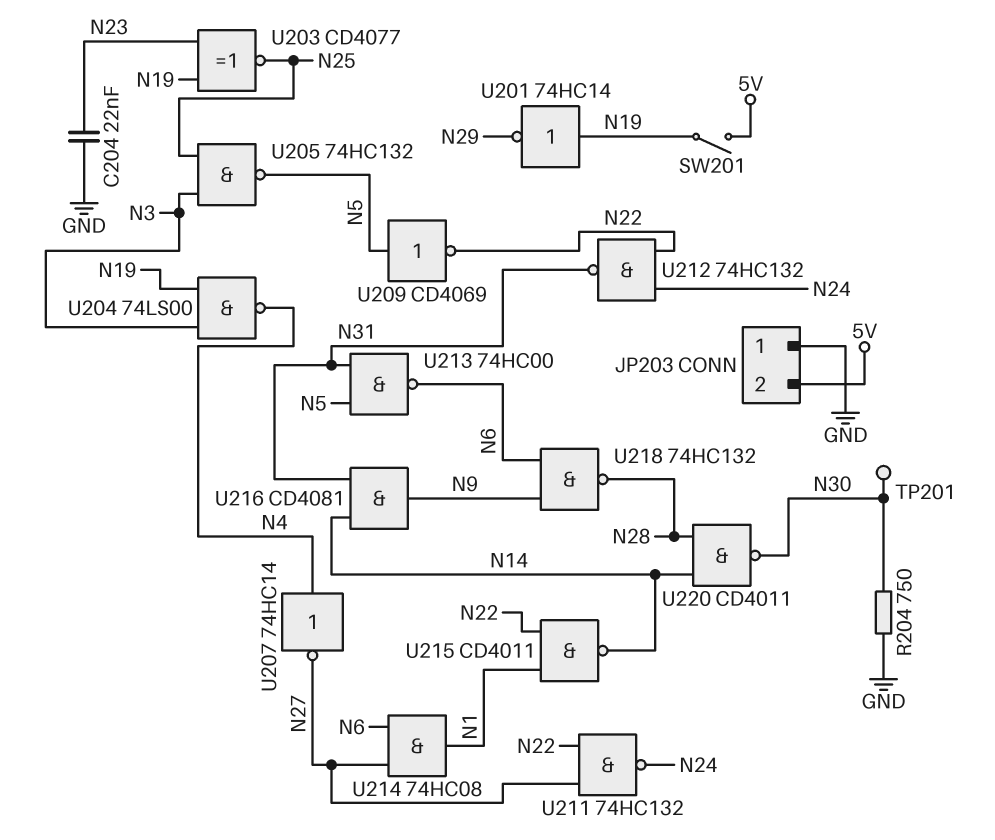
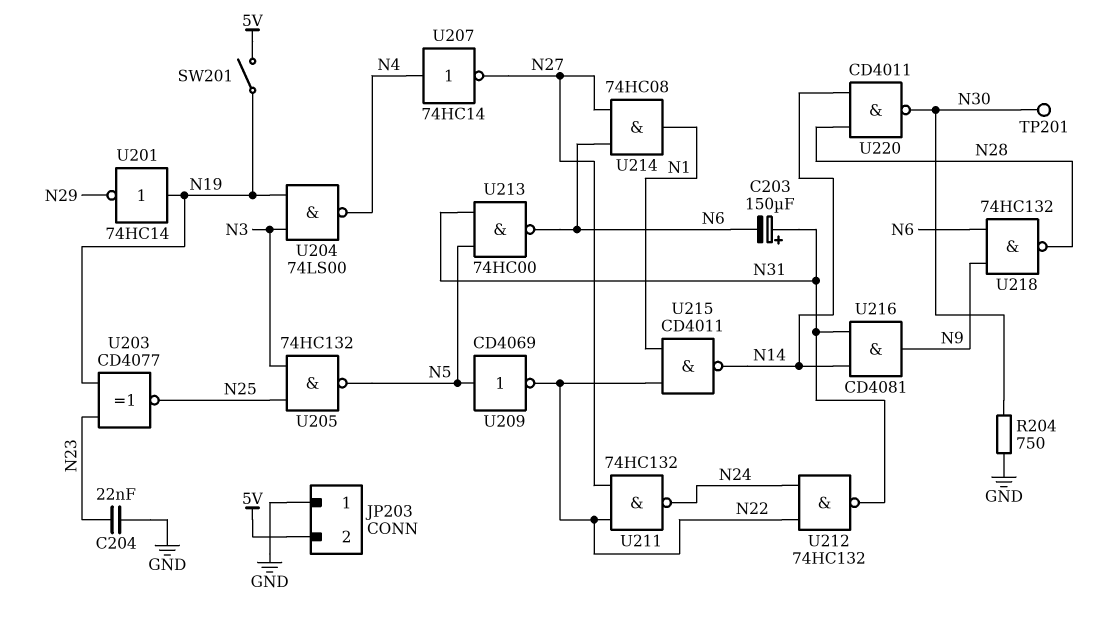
C203: none -> 150uF (plus N31, minus N6)

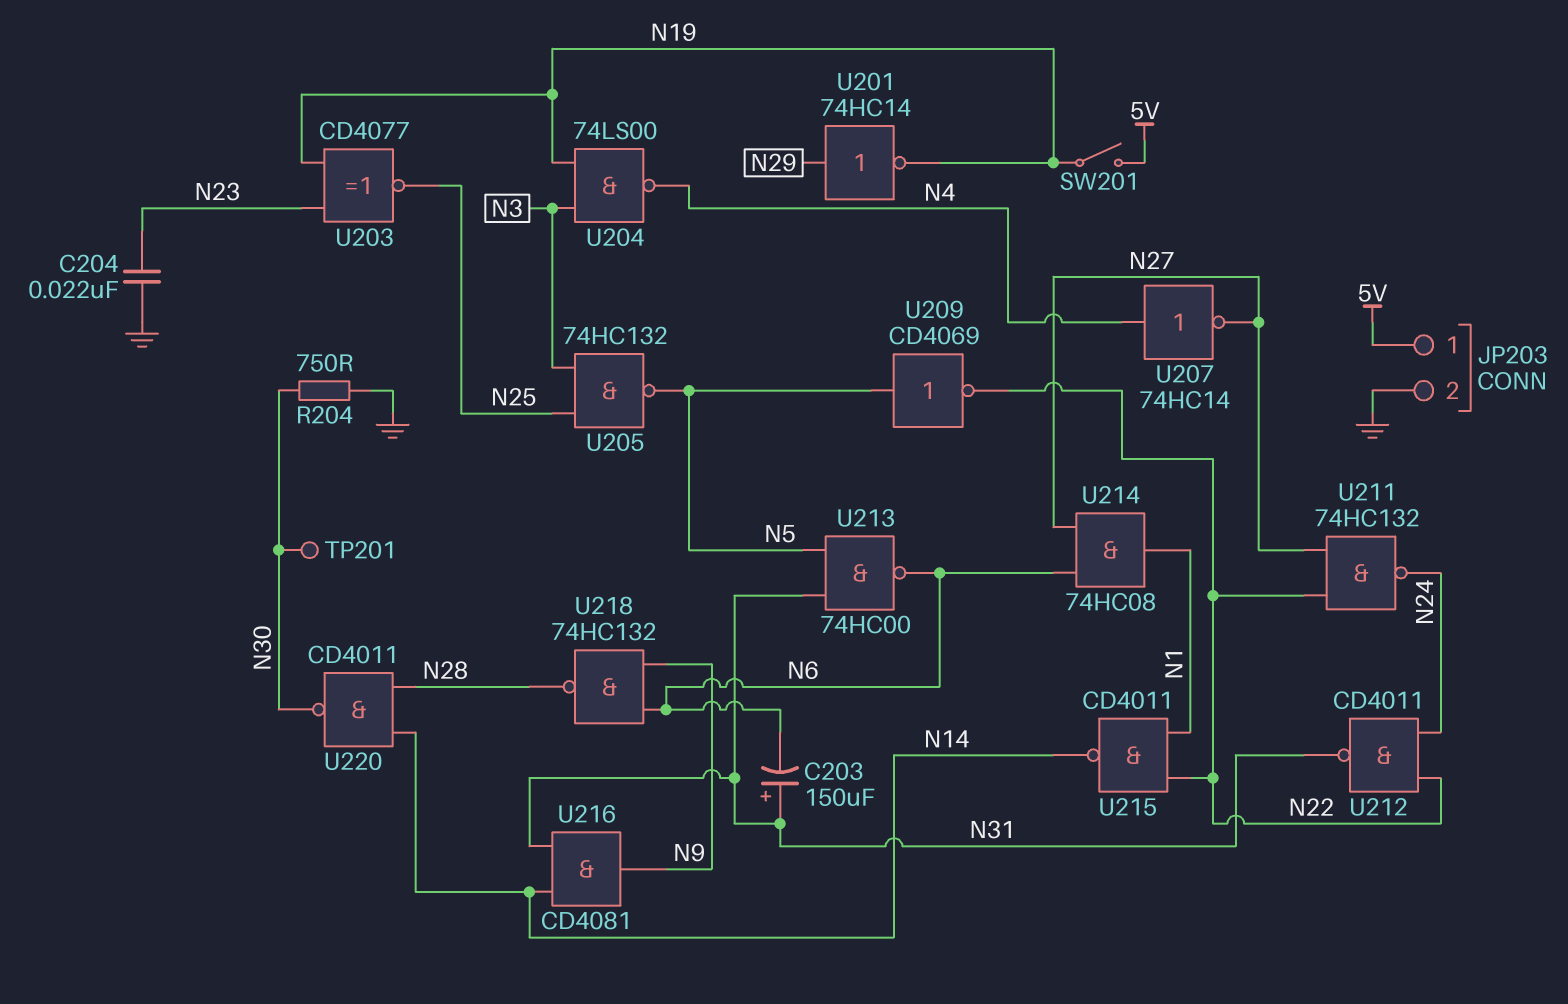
JP203 pin 1: GND -> 5V
JP203 pin 2: 5V -> GND
U201: NOT 74HC14 (in N19, out N29) -> NOT 74HC14 (in N29, out N19)
U212: NAND 74HC132 (in N22, in N24, out N31) -> NAND CD4011 (in N22, in N24, out N31)

